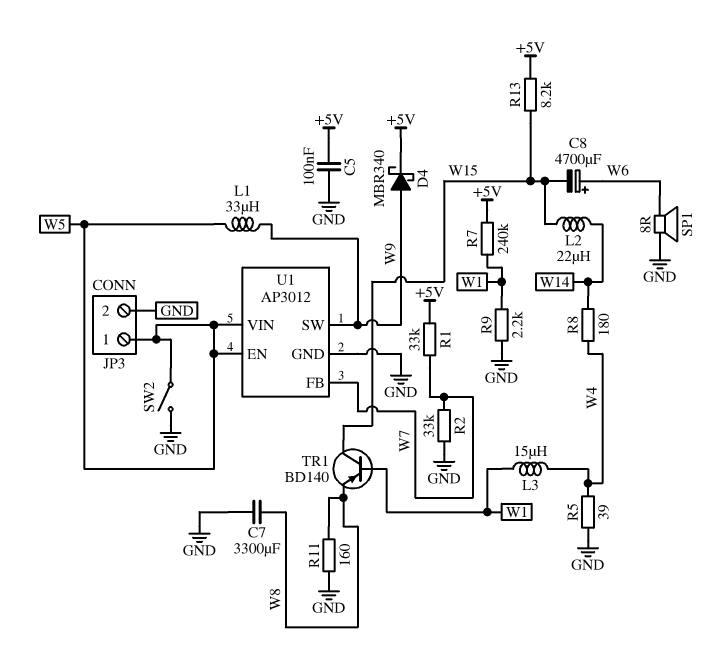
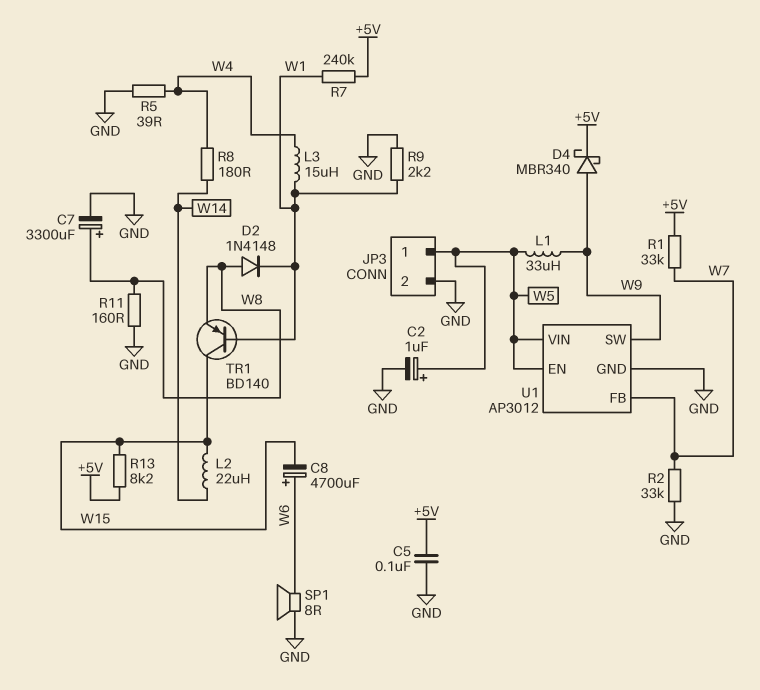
C2: none -> 1uF (plus W5, minus GND)
C7: 3300uF (GND, W8) -> 3300uF (plus W8, minus GND)
D2: none -> diode 1N4148 (A W8, K W1)
SW2: switch (GND, W5) -> none

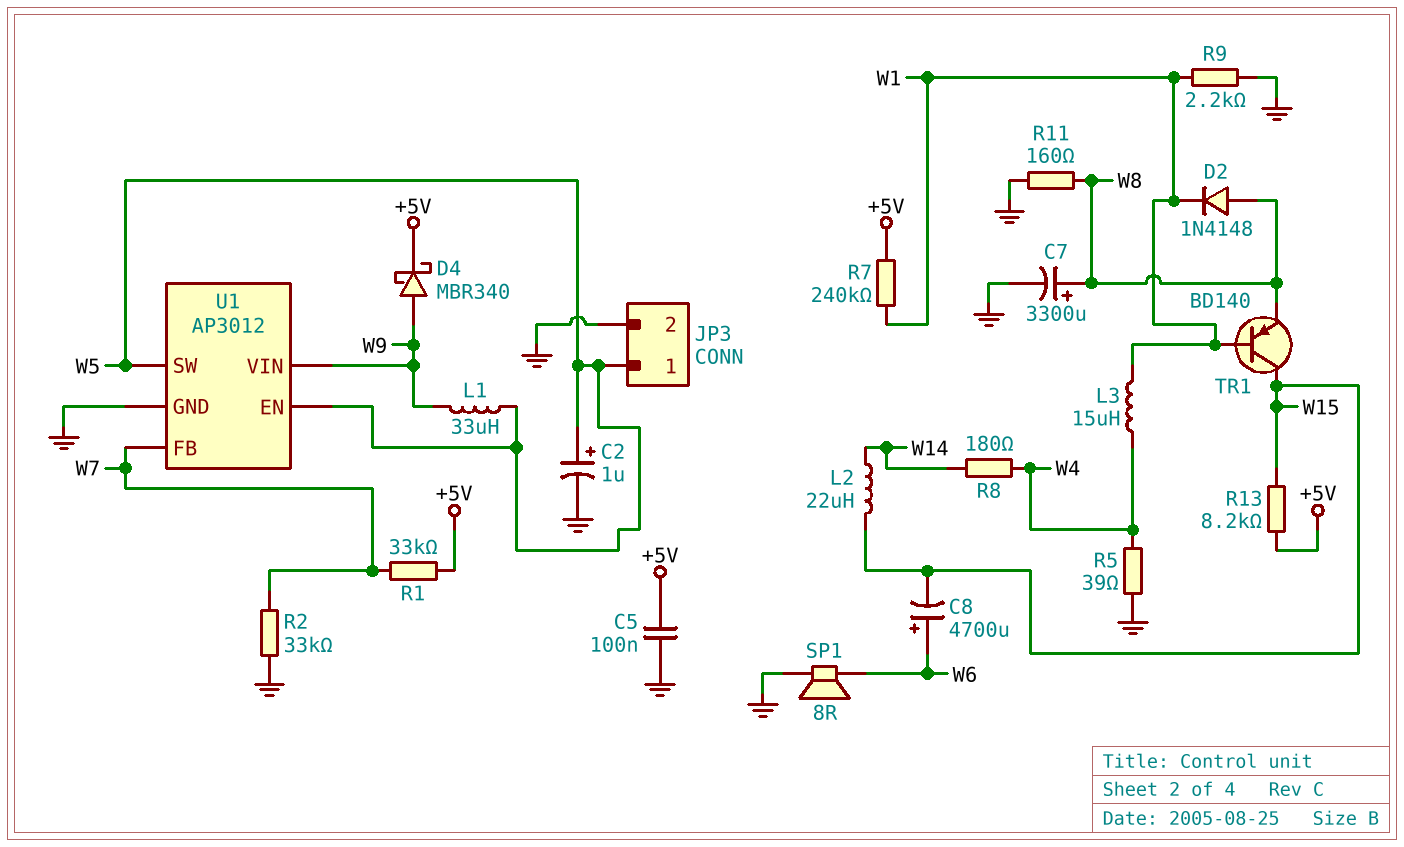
U1 pin SW: W9 -> W5
U1 pin VIN: W5 -> W9

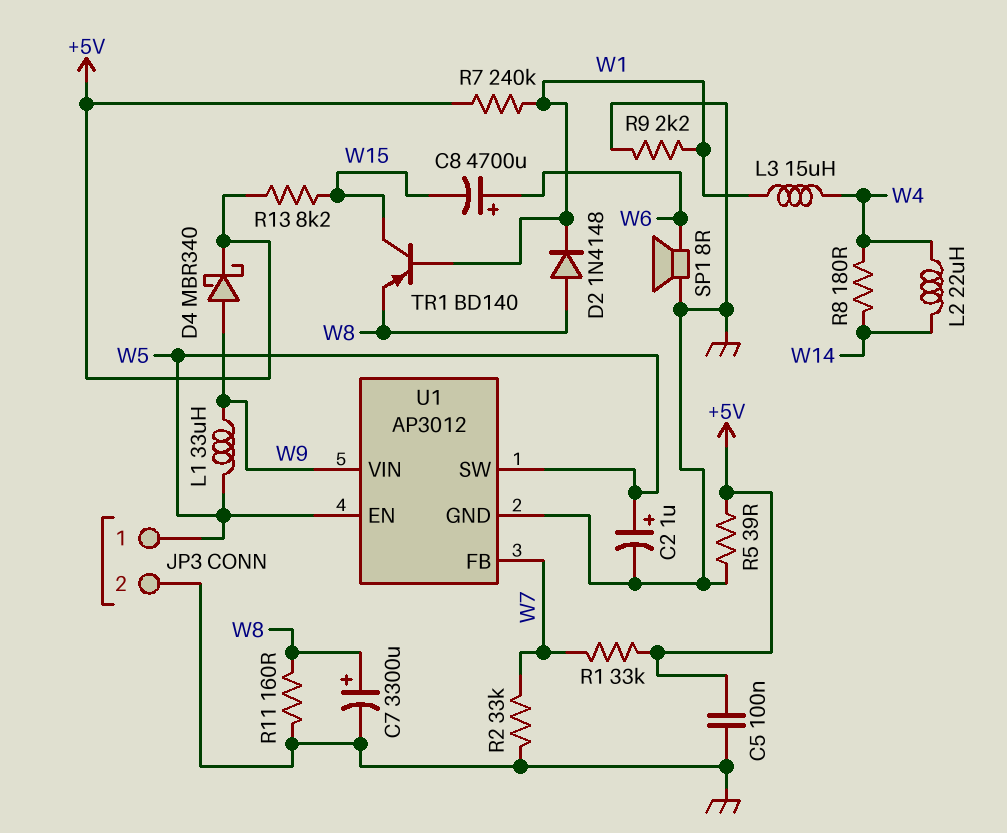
L2: 22uH (W14, W15) -> 22uH (W4, W14)
R5: 39 (GND, W4) -> 39 (+5V, GND)

